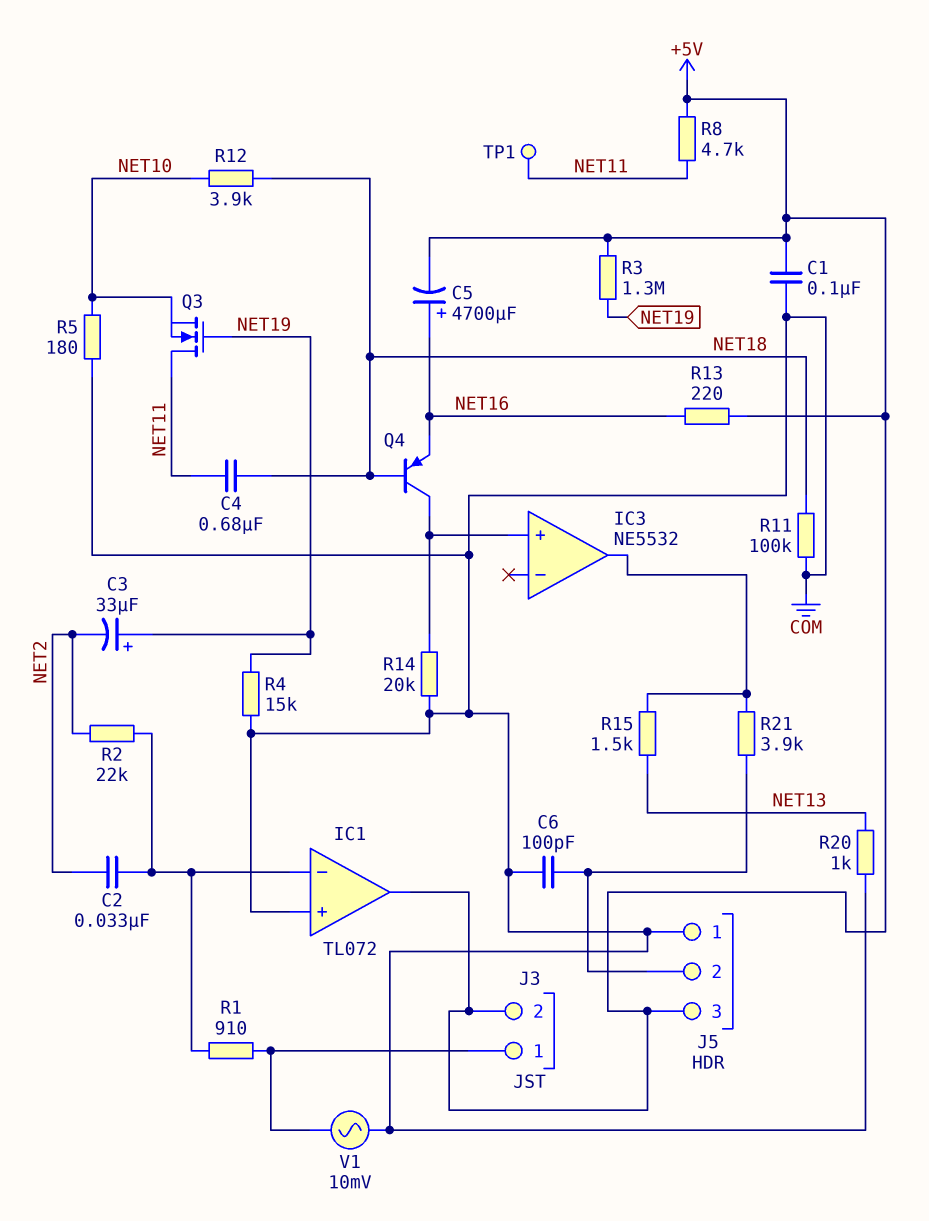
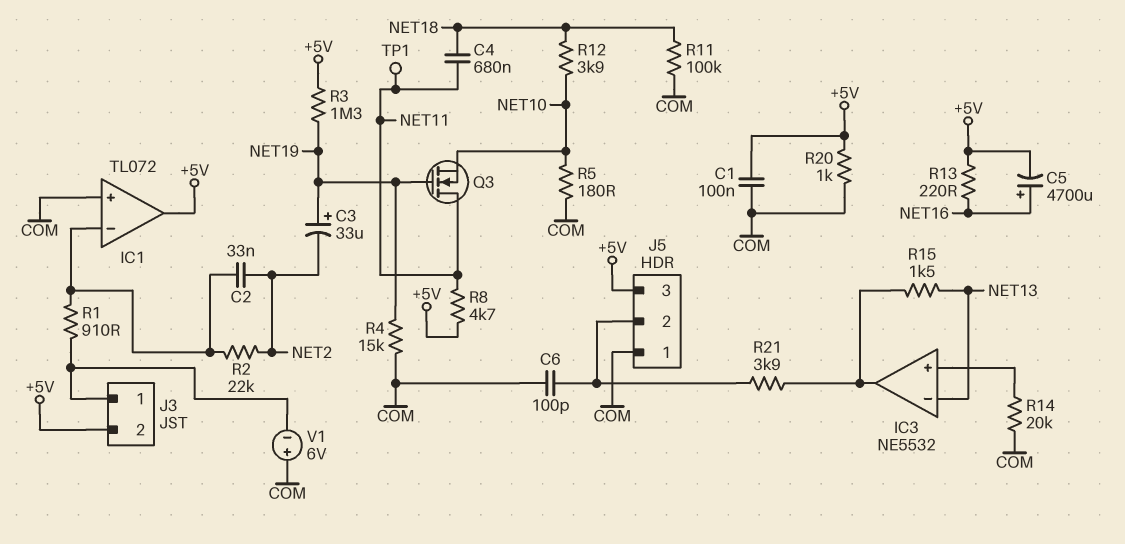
IC3 pin in-: none -> NET13
Q4: PNP (B NET18, C IC3/in+, E NET16) -> none
R20: 1k (COM, NET13) -> 1k (+5V, COM)
V1: AC 10mV (COM, J3/1) -> 6V (plus COM, minus J3/1)

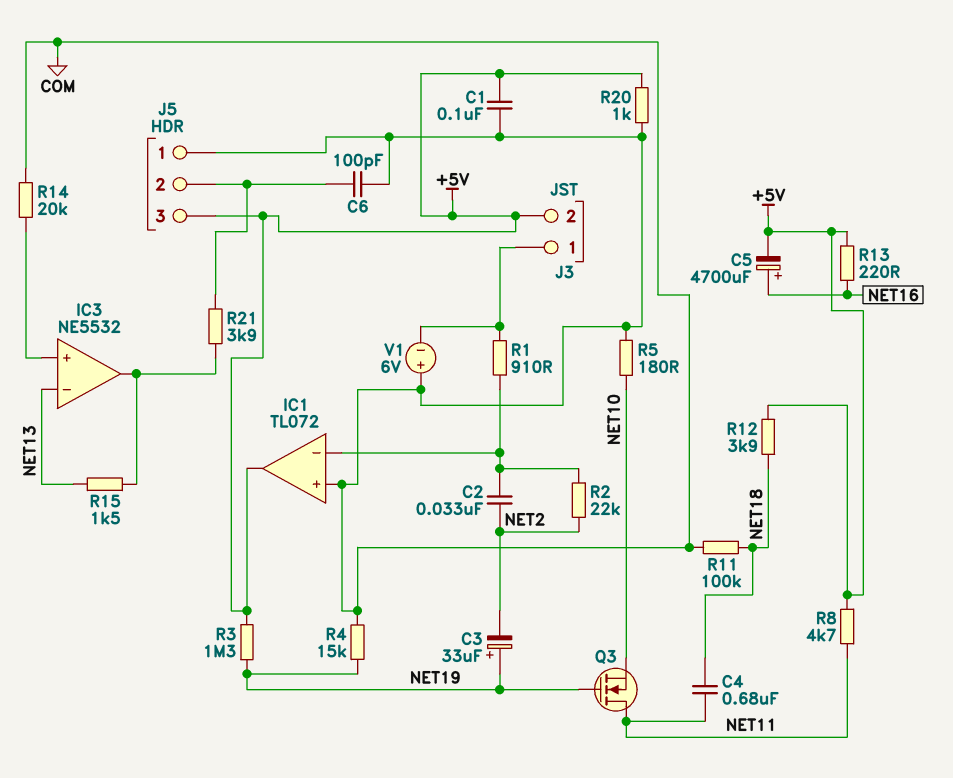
R12: 3.9k (NET10, NET18) -> 3.9k (+5V, NET18)
TP1: test point (NET11) -> none

